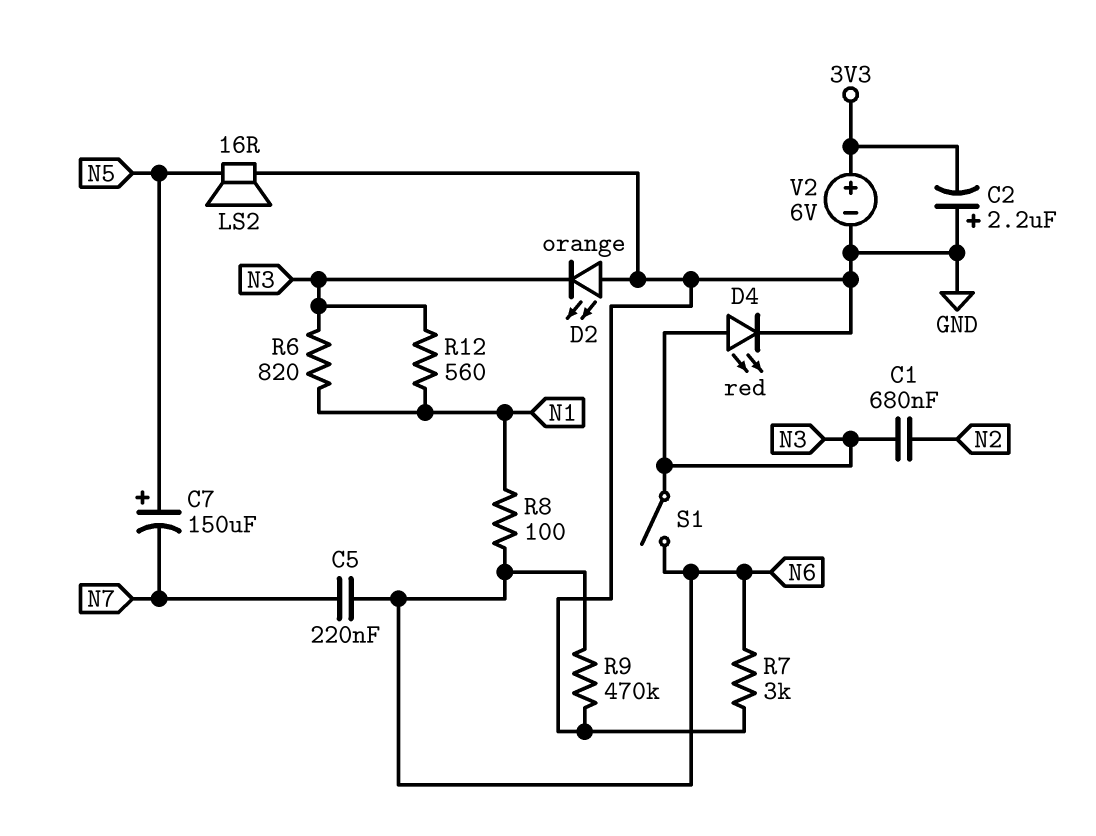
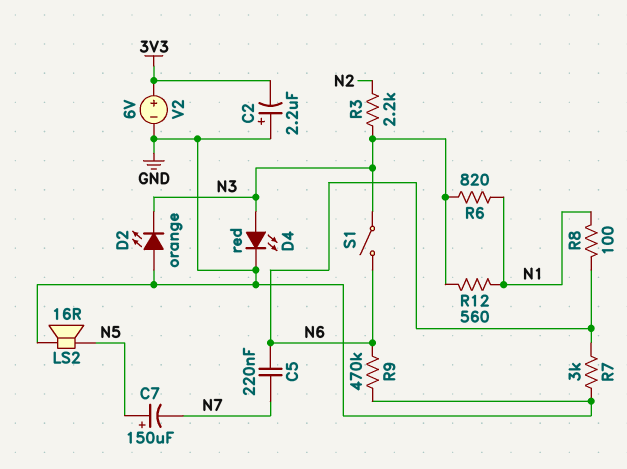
C1: 680nF (N2, N3) -> none
R3: none -> 2.2k (N2, N3)

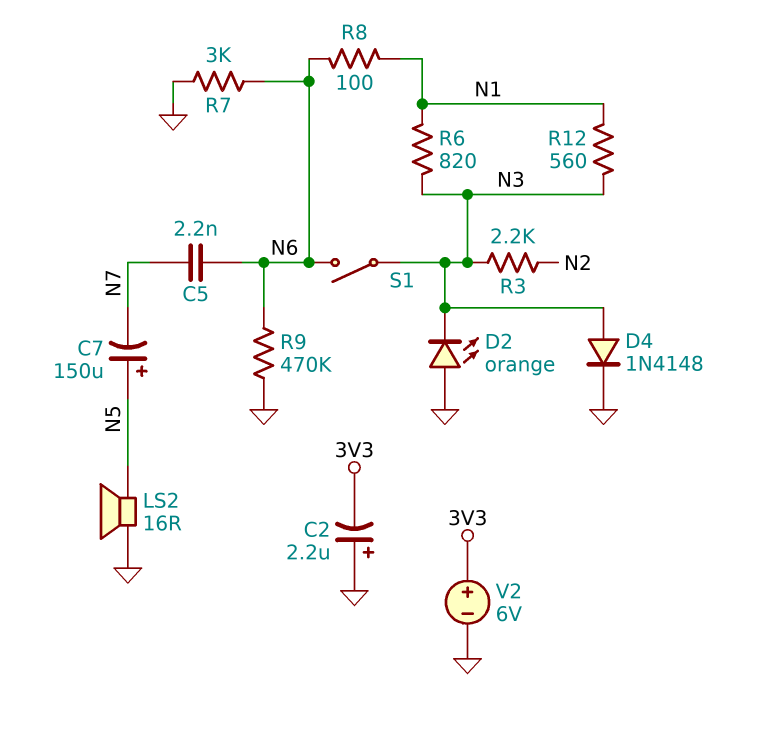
C5: 220nF (N6, N7) -> 2.2nF (N6, N7)
D4: LED red (A N3, K GND) -> diode 1N4148 (A N3, K GND)

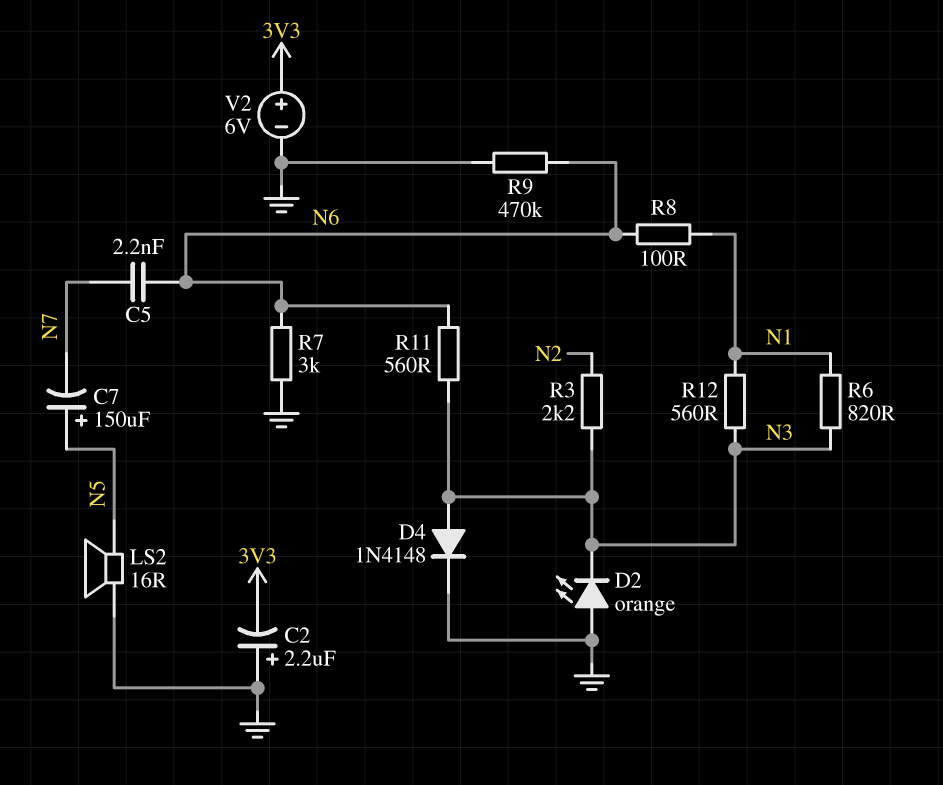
R11: none -> 560 (N3, N6)
S1: switch (N3, N6) -> none

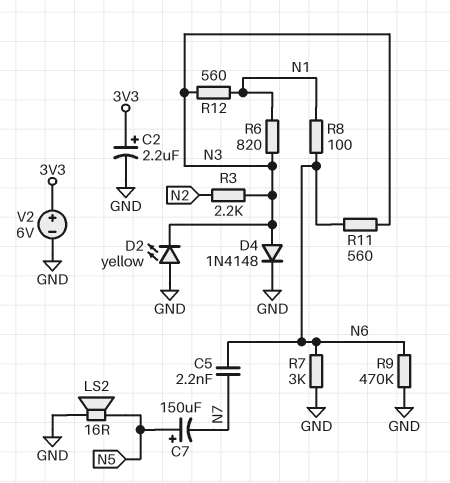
C2: 2.2uF (plus GND, minus 3V3) -> 2.2uF (plus 3V3, minus GND)
D2: LED orange (A GND, K N3) -> LED yellow (A GND, K N3)

